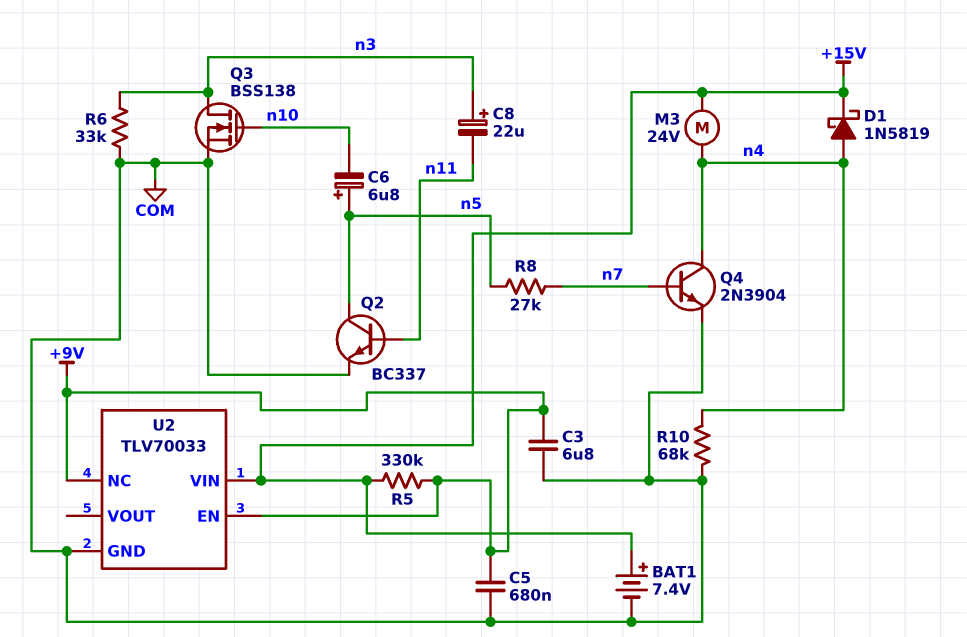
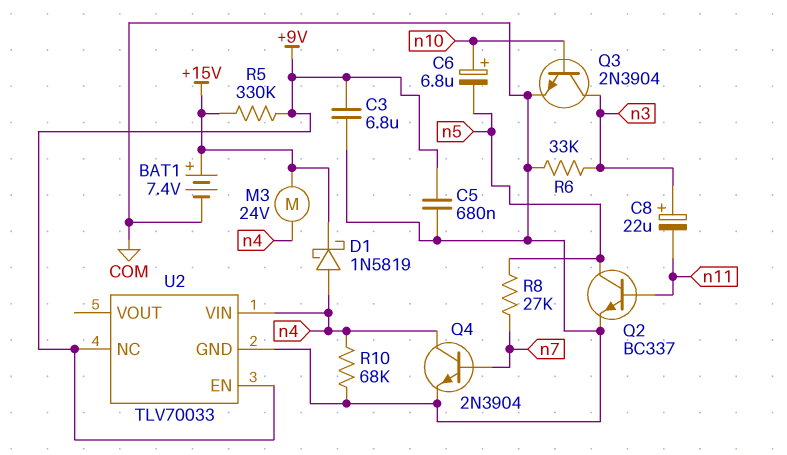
C6: 6.8uF (plus n5, minus n10) -> 6.8uF (plus n10, minus n5)
Q3: NMOS BSS138 (G n10, D n3, S COM) -> NPN 2N3904 (B n10, C n3, E COM)
U2 pin VIN: +15V -> n4

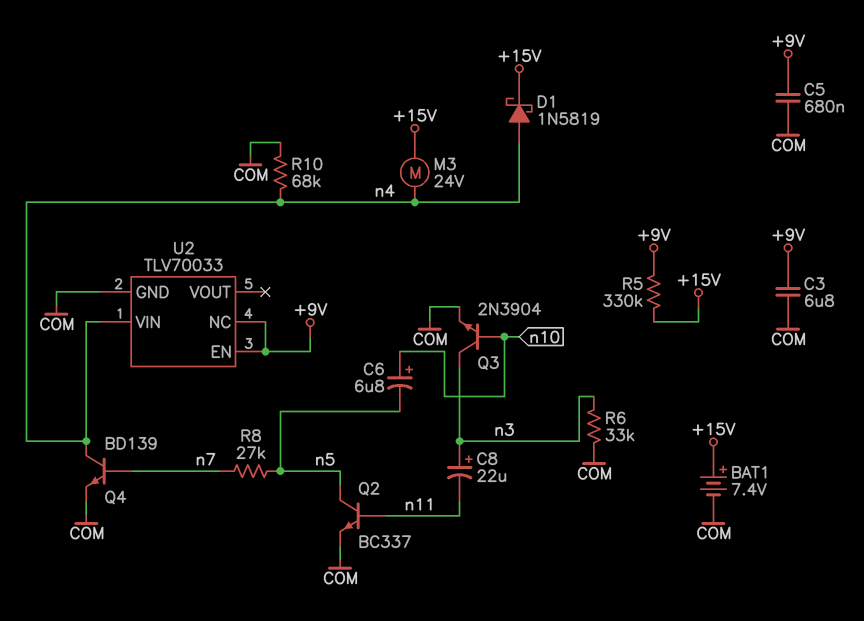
Q4: NPN 2N3904 (B n7, C n4, E COM) -> NPN BD139 (B n7, C n4, E COM)

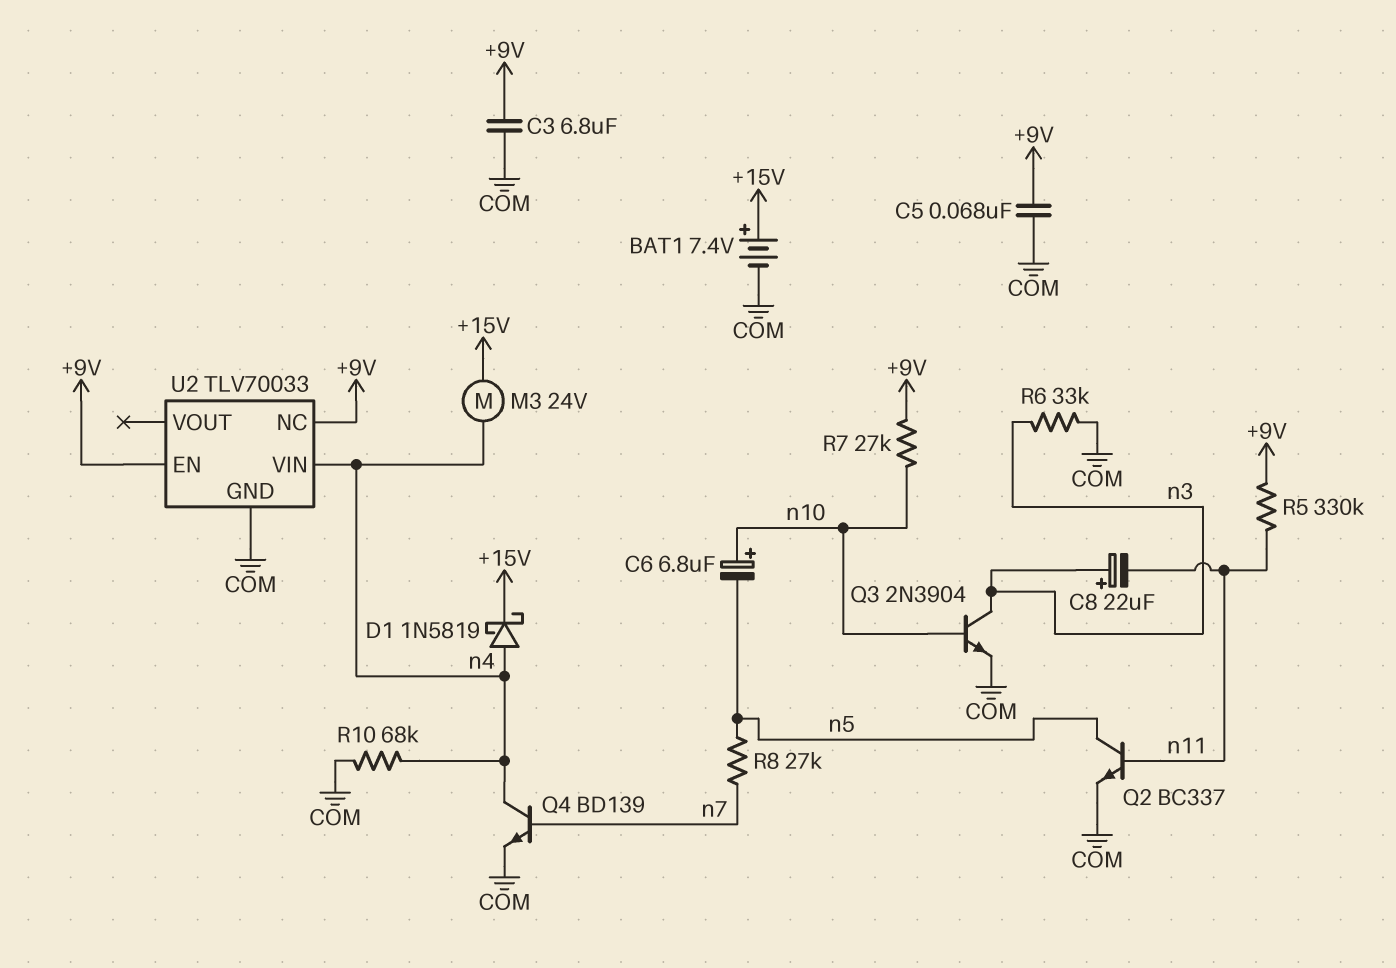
C5: 680nF (+9V, COM) -> 68nF (+9V, COM)
R5: 330k (+9V, +15V) -> 330k (+9V, n11)
R7: none -> 27k (+9V, n10)

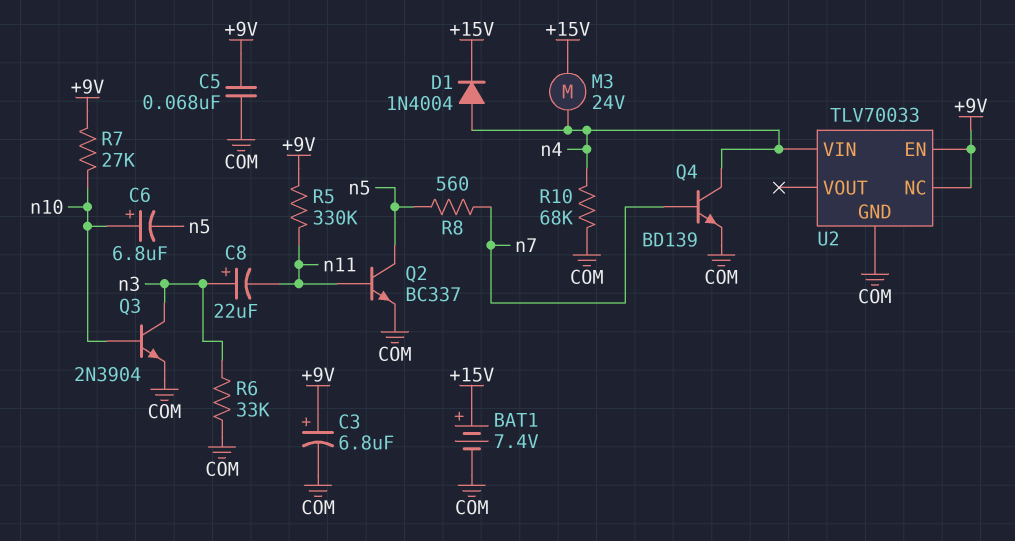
C3: 6.8uF (+9V, COM) -> 6.8uF (plus +9V, minus COM)
D1: schottky 1N5819 (A n4, K +15V) -> diode 1N4004 (A n4, K +15V)
R8: 27k (n5, n7) -> 560 (n5, n7)

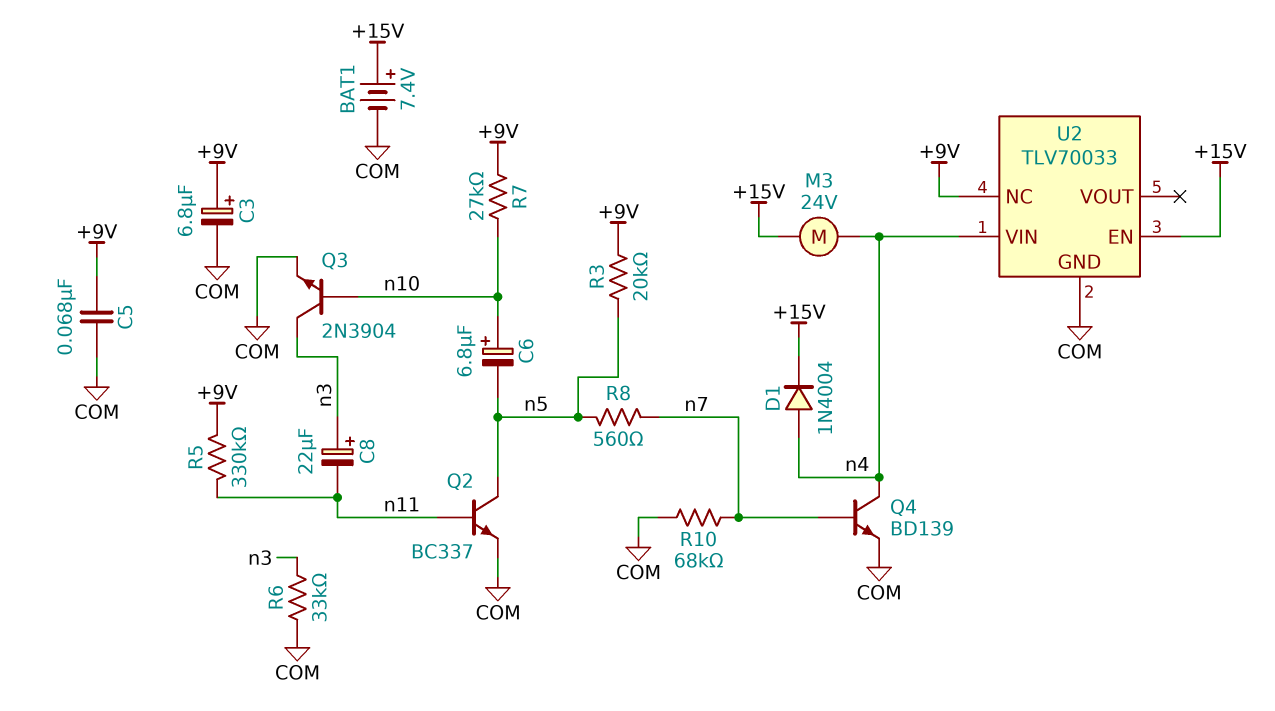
R3: none -> 20k (+9V, n5)
R10: 68k (COM, n4) -> 68k (COM, n7)
U2 pin EN: +9V -> +15V

